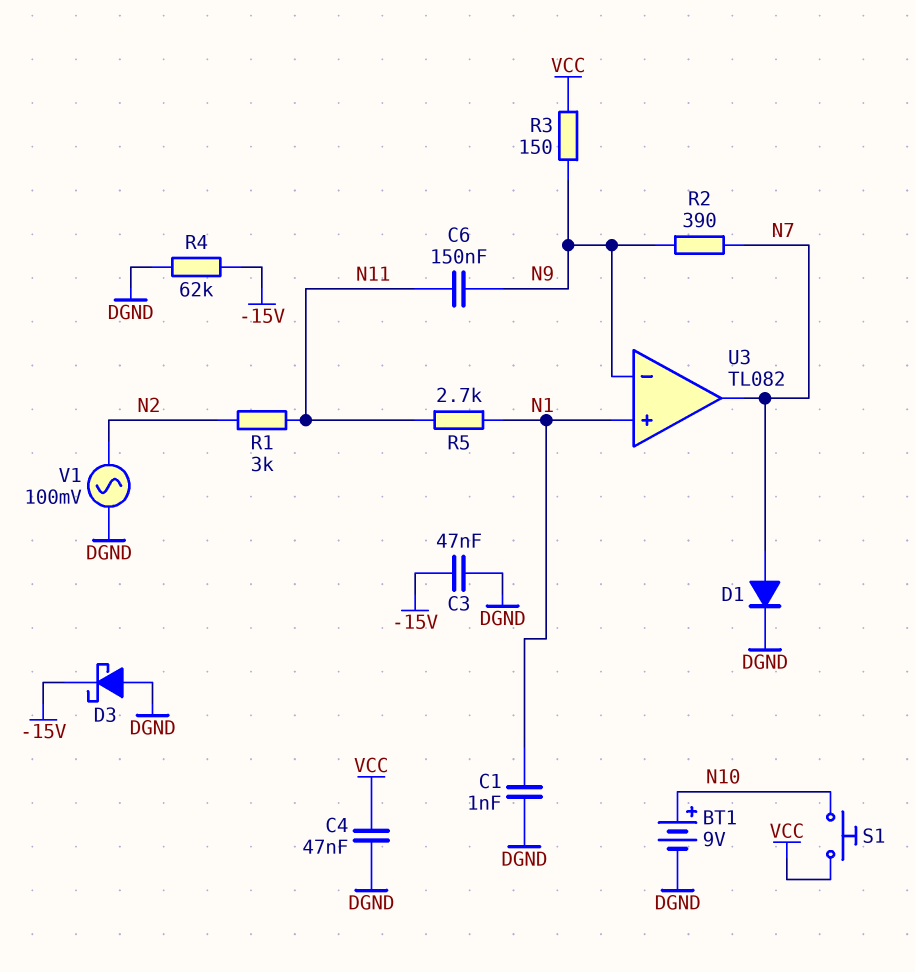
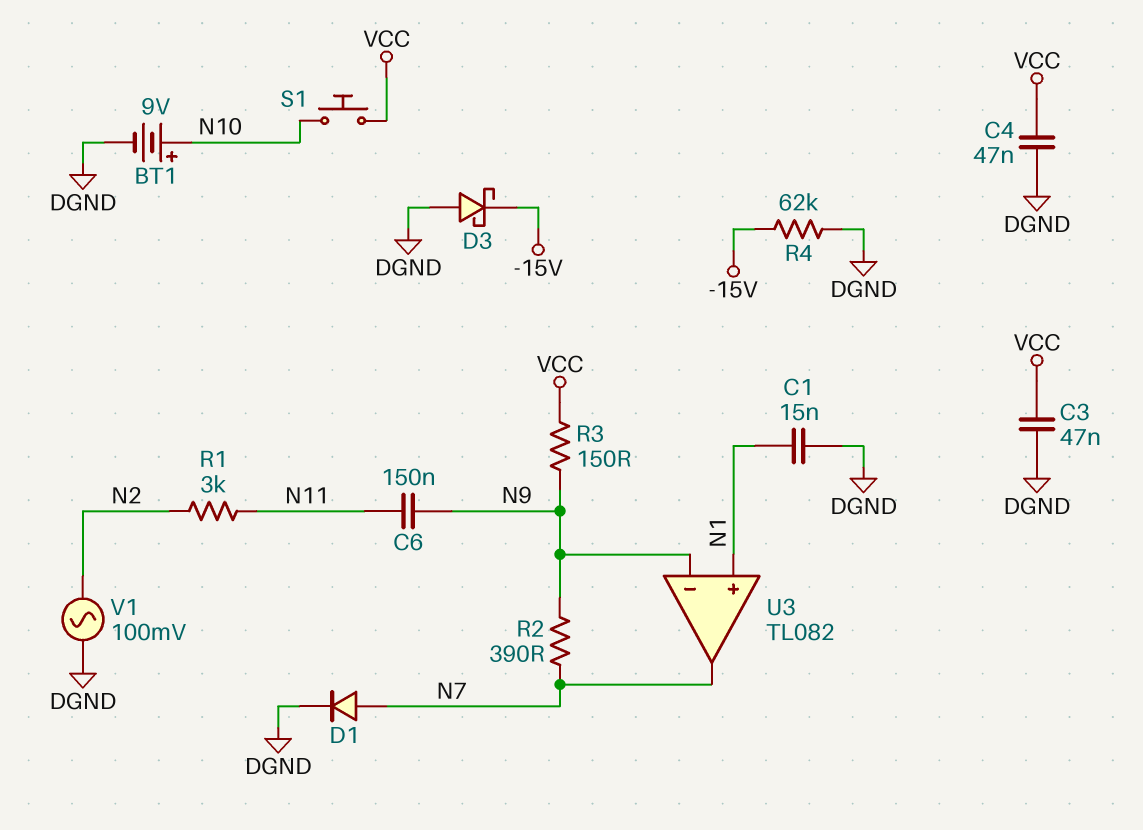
C1: 1nF (DGND, N1) -> 15nF (DGND, N1)
C3: 47nF (-15V, DGND) -> 47nF (DGND, VCC)
R5: 2.7k (N1, N11) -> none

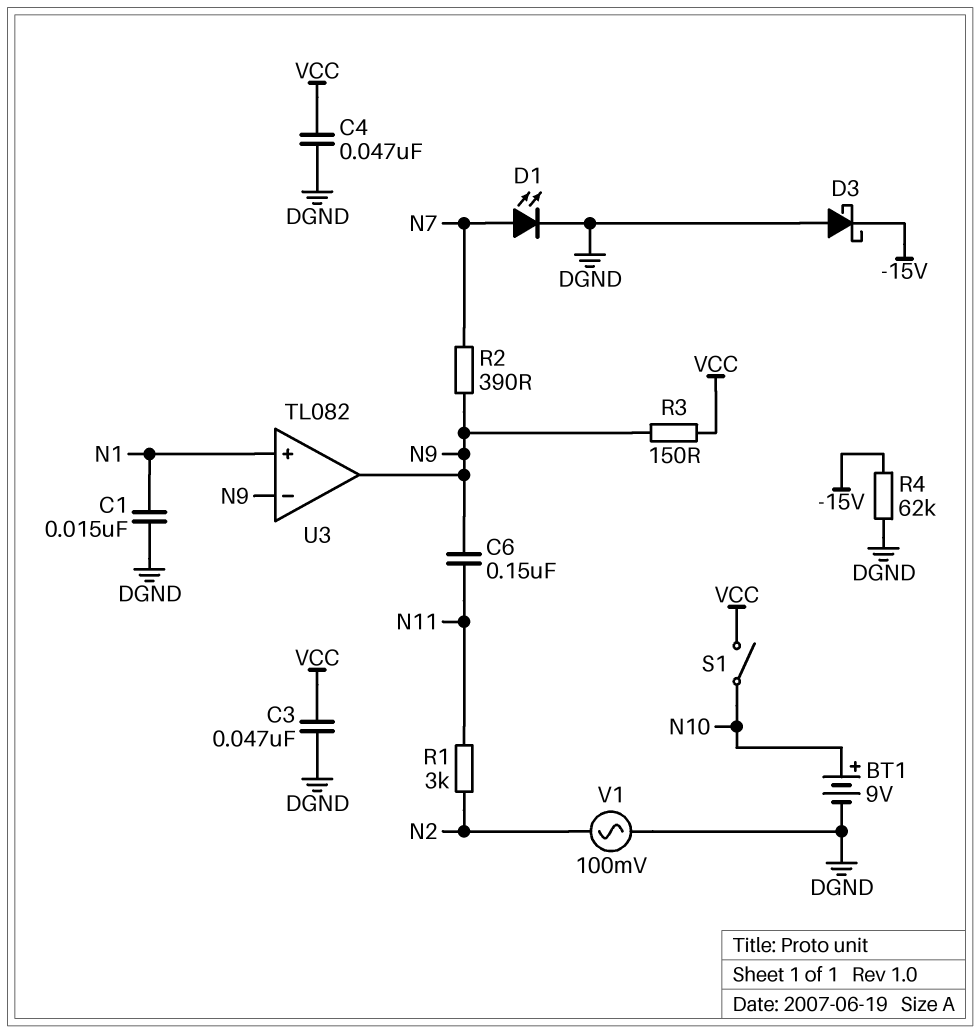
D1: diode (A N7, K DGND) -> LED (A N7, K DGND)
S1: button (N10, VCC) -> switch (N10, VCC)
U3 pin out: N7 -> N9

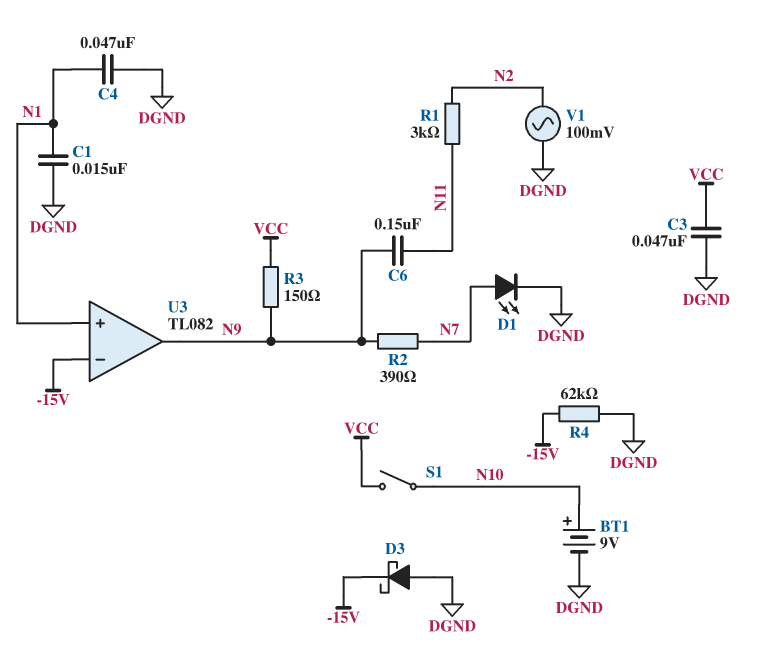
C4: 47nF (DGND, VCC) -> 47nF (DGND, N1)
U3 pin in-: N9 -> -15V

